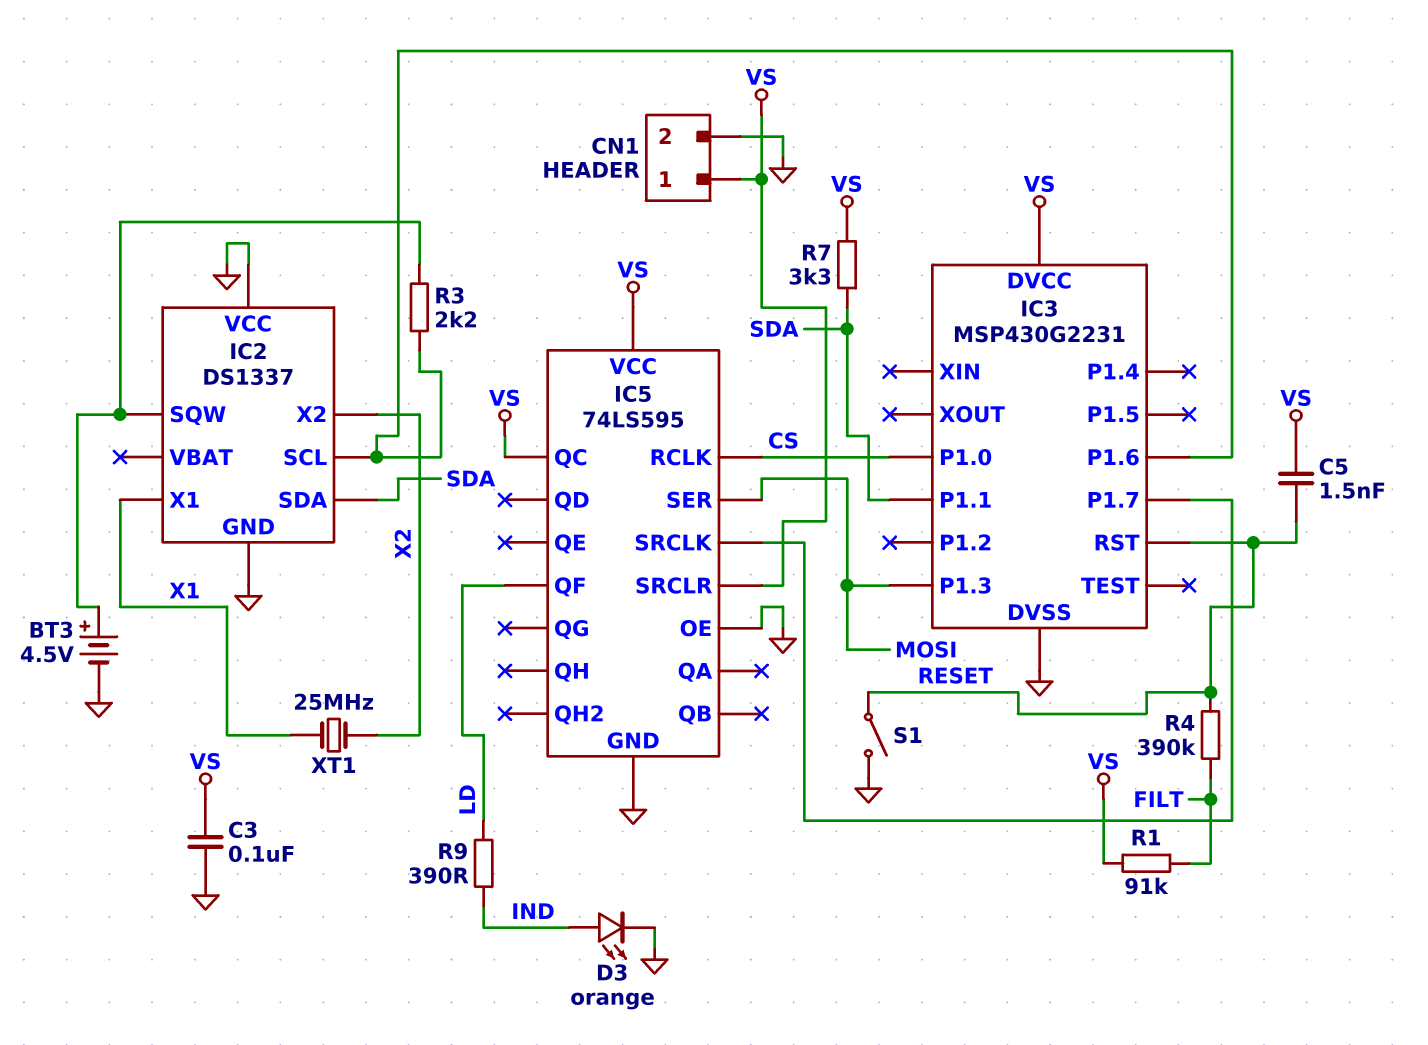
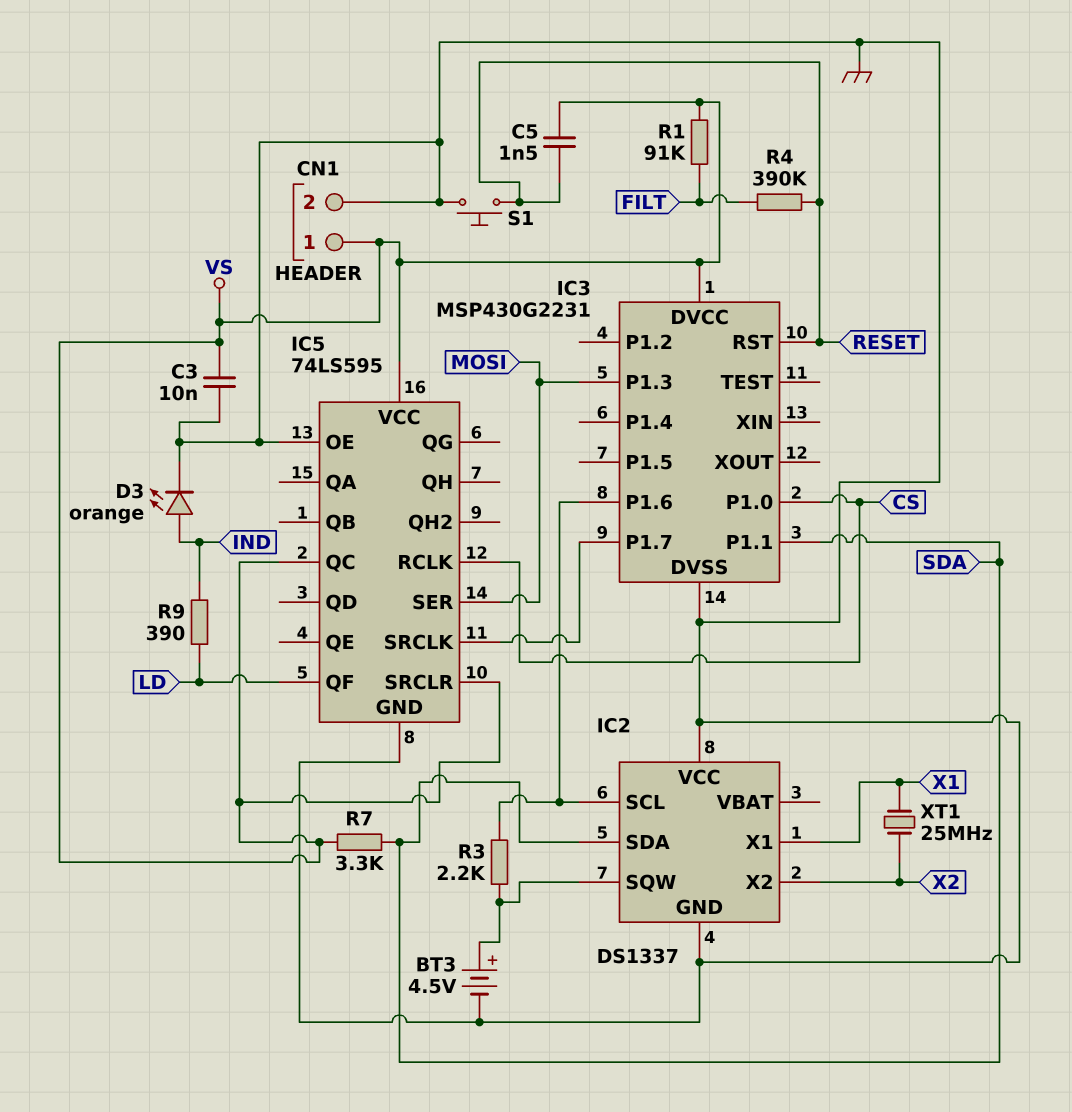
C3: 100nF (GND, VS) -> 10nF (GND, VS)
S1: switch (GND, RESET) -> button (GND, RESET)

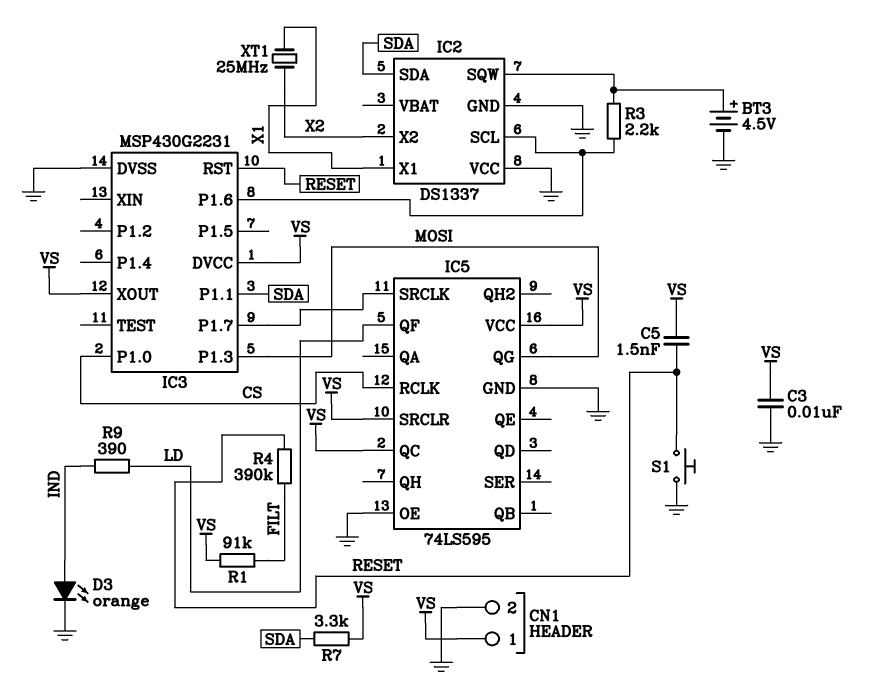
IC3 pin XOUT: none -> VS
IC5 pin QG: none -> MOSI
IC5 pin SER: MOSI -> none

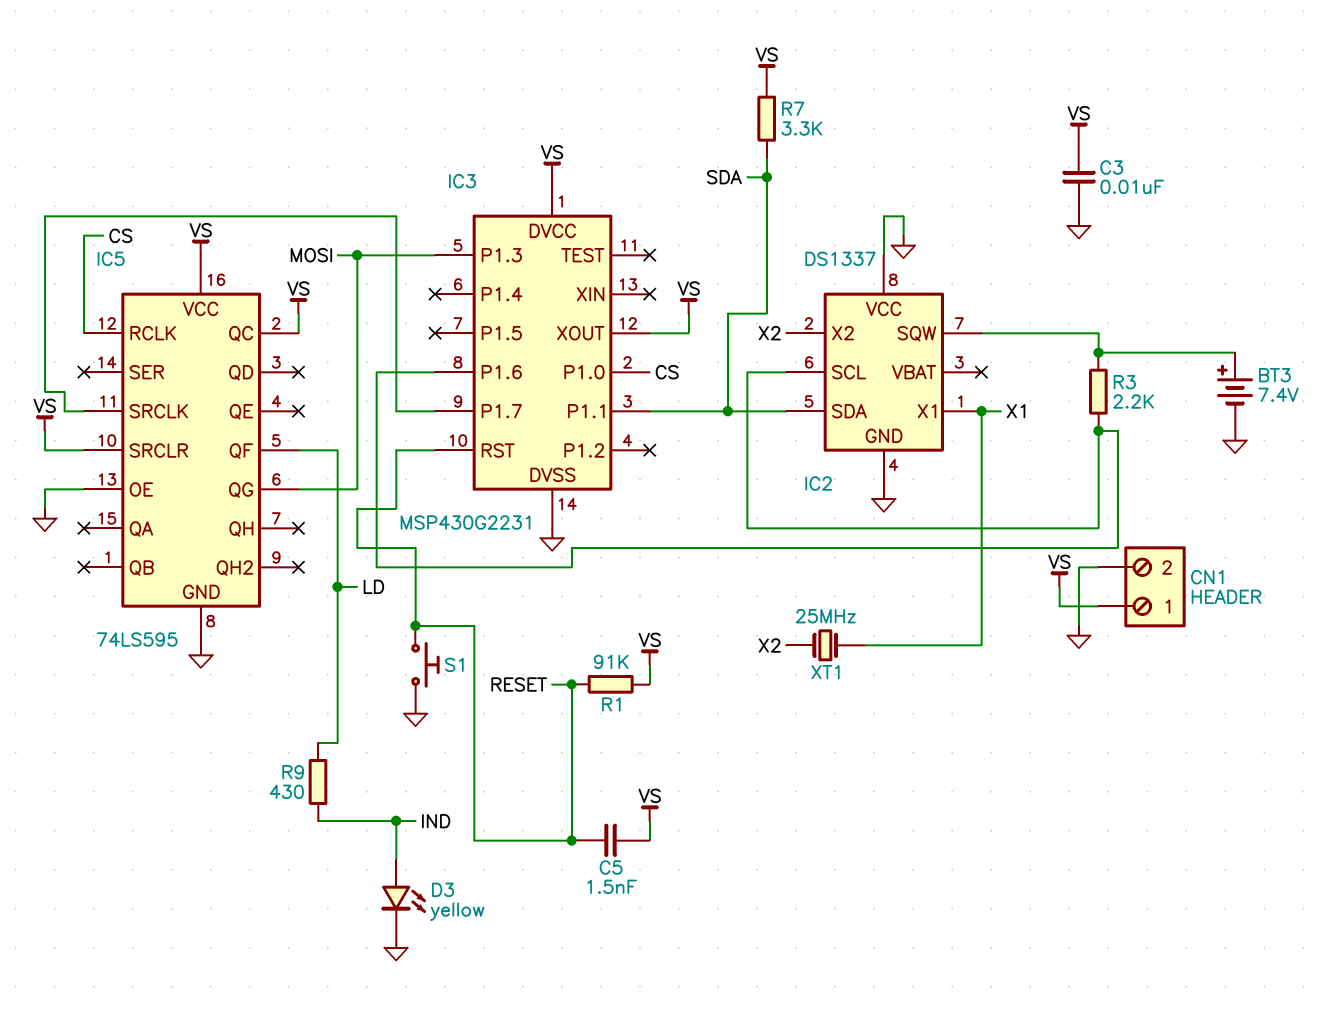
BT3: 4.5V (plus IC2/SQW, minus GND) -> 7.4V (plus IC2/SQW, minus GND)
D3: LED orange (A IND, K GND) -> LED yellow (A IND, K GND)
R1: 91k (FILT, VS) -> 91k (RESET, VS)
R4: 390k (FILT, RESET) -> none
R9: 390 (IND, LD) -> 430 (IND, LD)

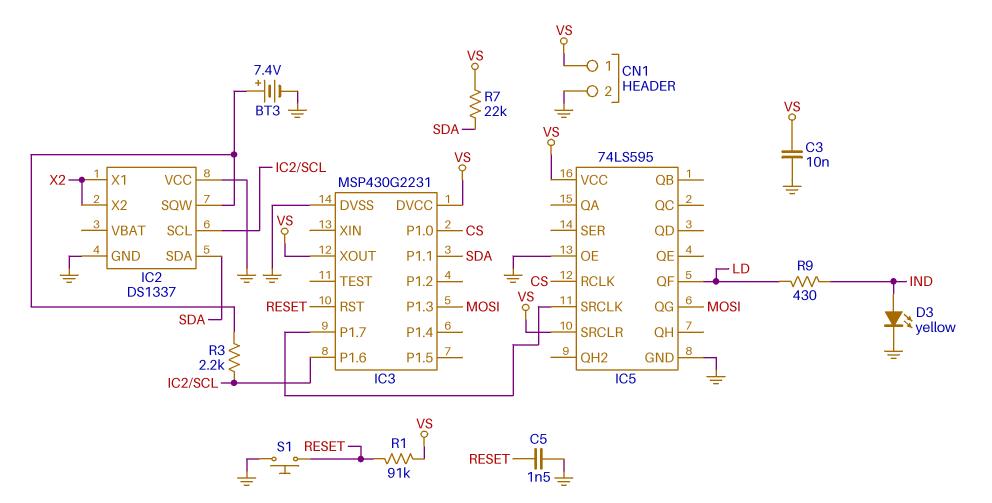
C5: 1.5nF (RESET, VS) -> 1.5nF (GND, RESET)
IC2 pin X1: X1 -> X2
IC5 pin QC: VS -> none
R7: 3.3k (SDA, VS) -> 22k (SDA, VS)
XT1: 25MHz (X1, X2) -> none

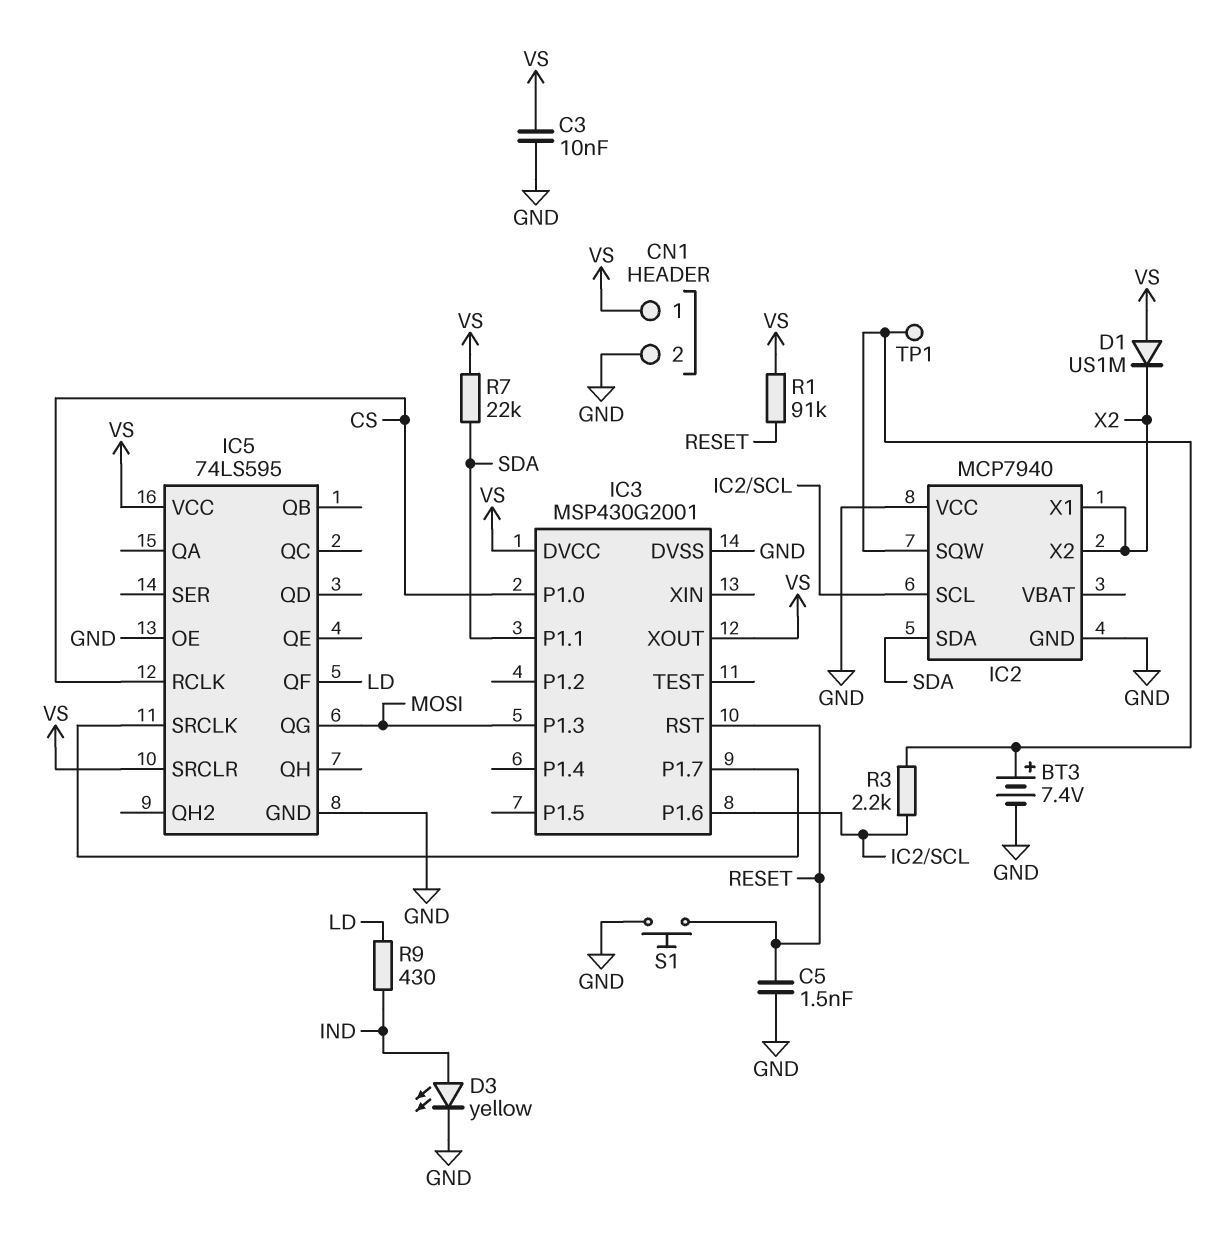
D1: none -> diode US1M (A VS, K X2)
IC2: DS1337 -> MCP7940
IC3: MSP430G2231 -> MSP430G2001
TP1: none -> test point (IC2/SQW)

